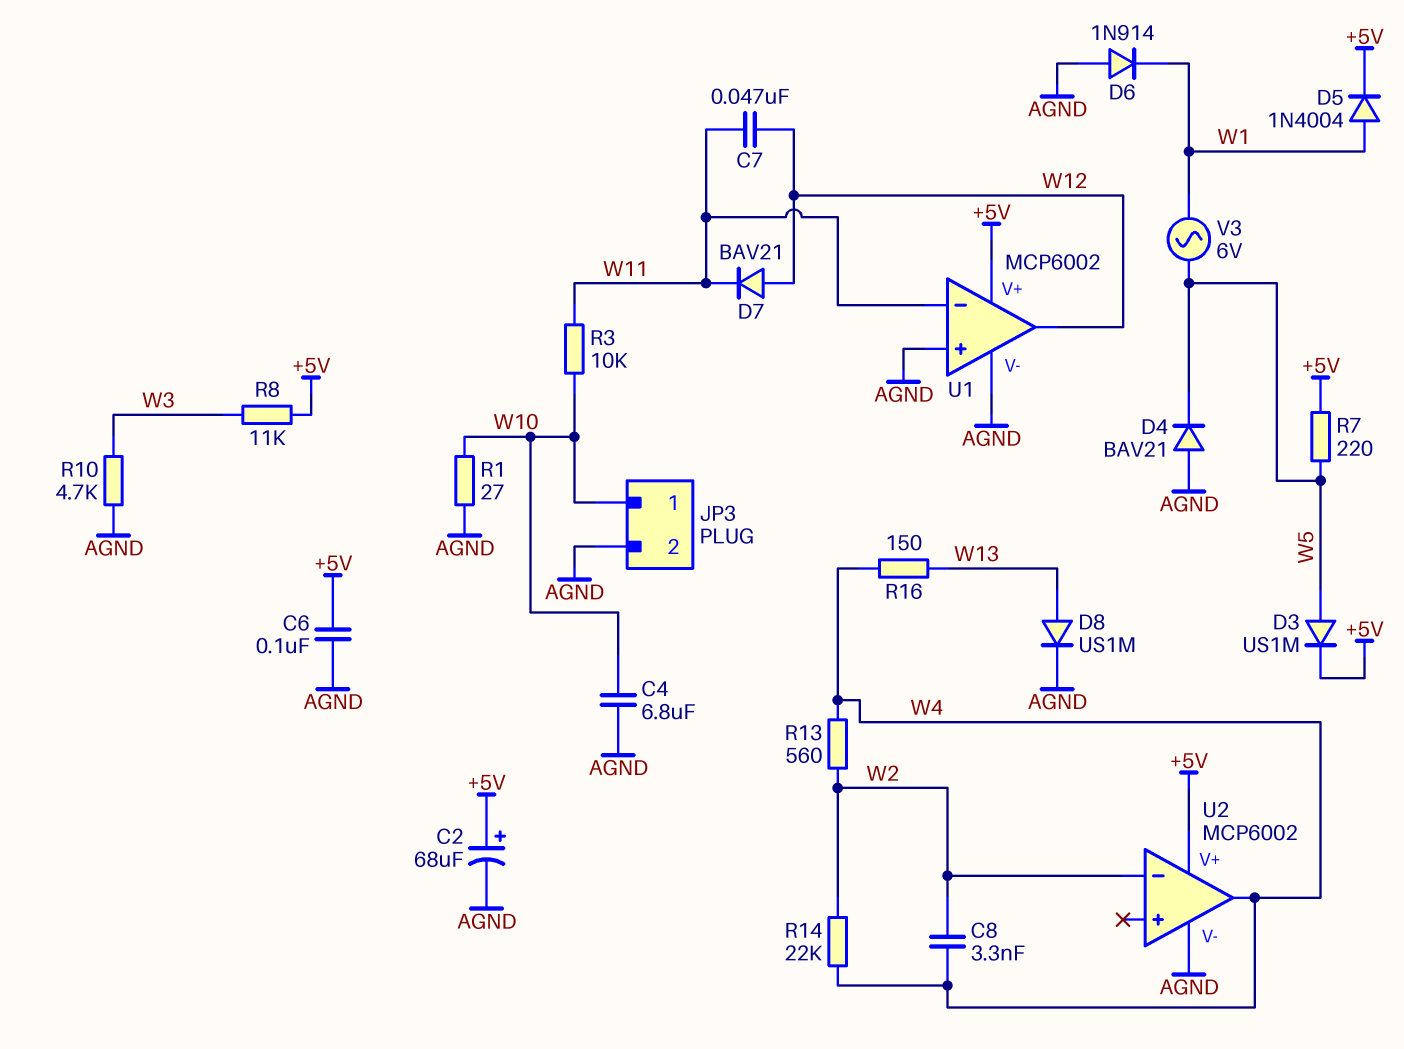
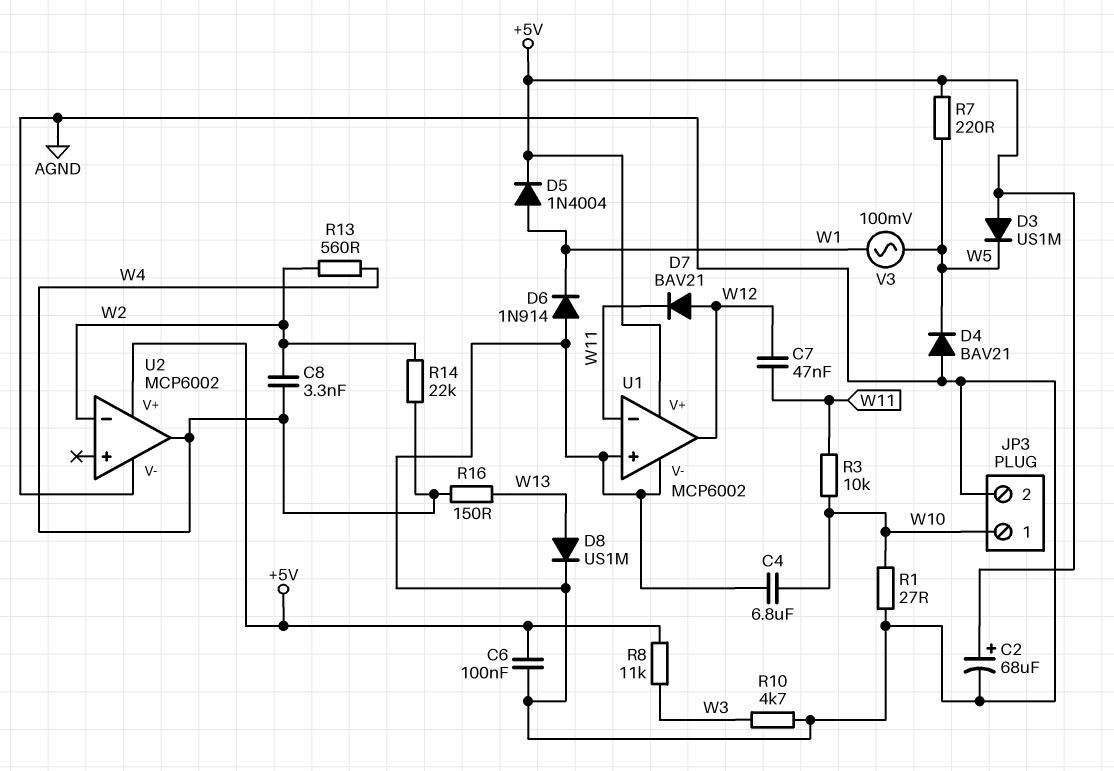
D3: diode US1M (A W5, K +5V) -> diode US1M (A +5V, K W5)
V3: AC 6V (W1, W5) -> AC 100mV (W1, W5)

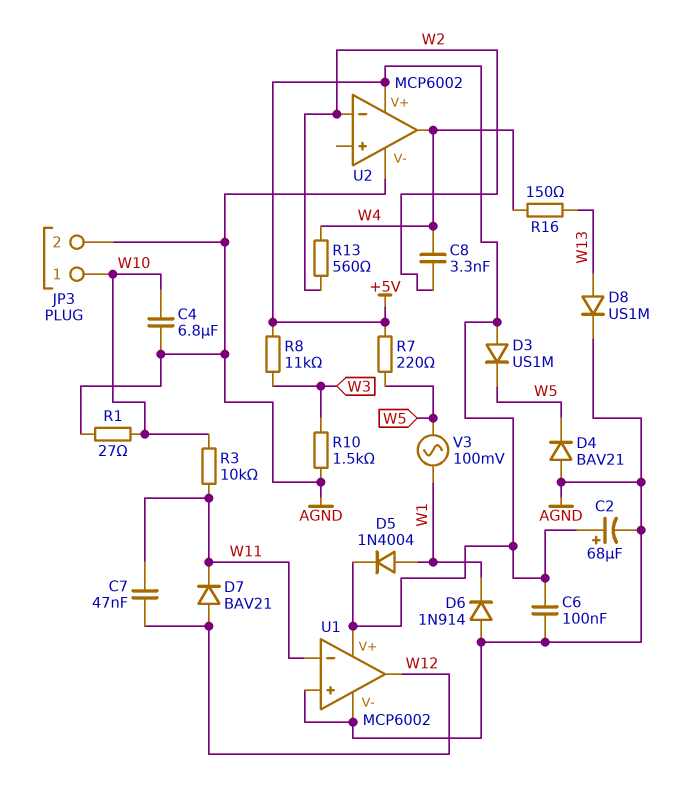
R10: 4.7k (AGND, W3) -> 1.5k (AGND, W3)
R14: 22k (W2, W4) -> none

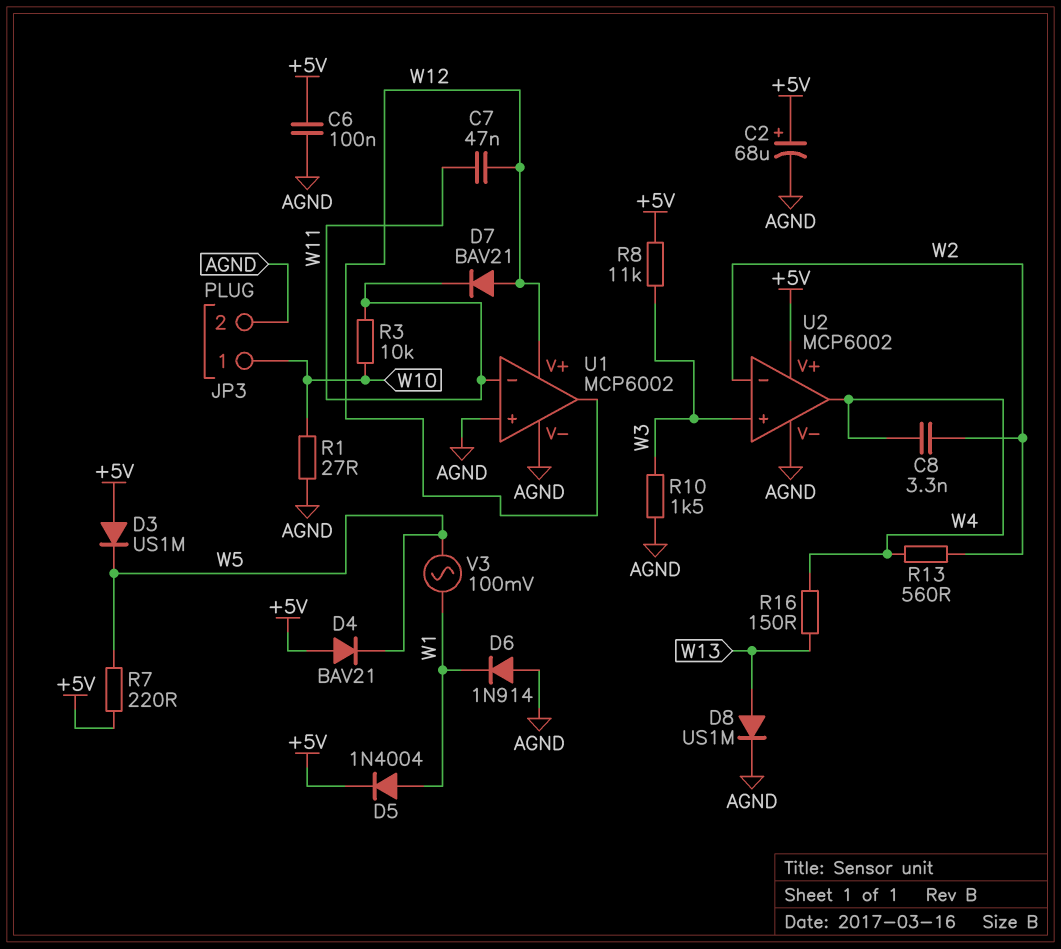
C4: 6.8uF (AGND, W10) -> none
D4: diode BAV21 (A AGND, K W5) -> diode BAV21 (A +5V, K W5)
U1 pin V+: +5V -> W12
U2 pin in+: none -> W3

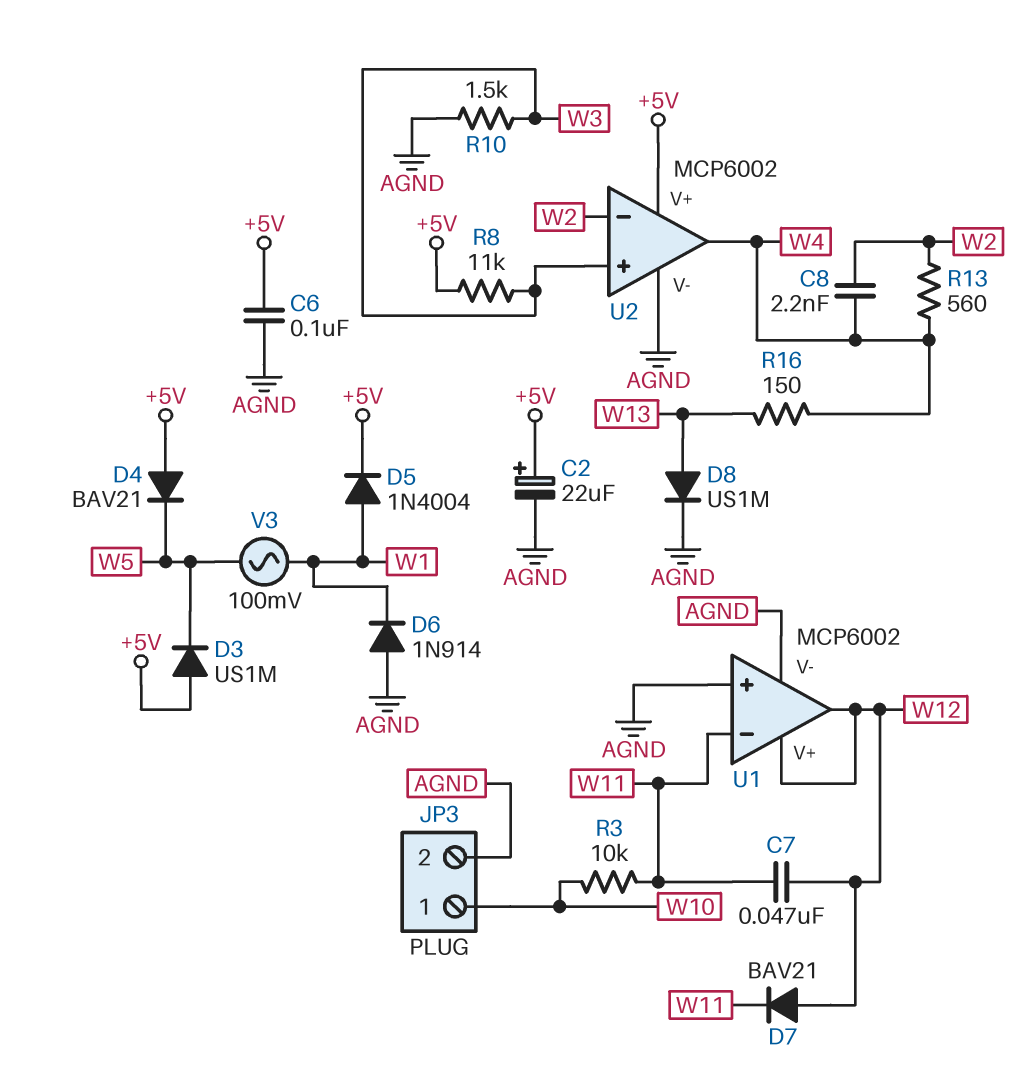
C2: 68uF (plus +5V, minus AGND) -> 22uF (plus +5V, minus AGND)
C8: 3.3nF (W2, W4) -> 2.2nF (W2, W4)
R1: 27 (AGND, W10) -> none
R7: 220 (+5V, W5) -> none

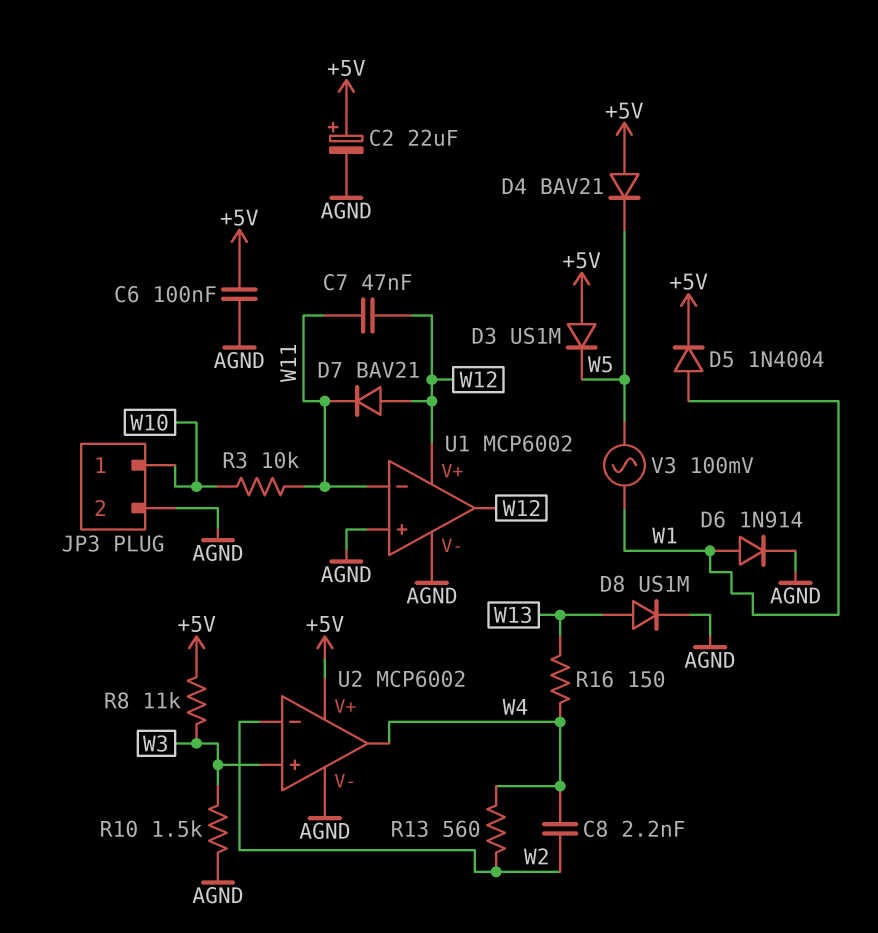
D6: diode 1N914 (A AGND, K W1) -> diode 1N914 (A W1, K AGND)

